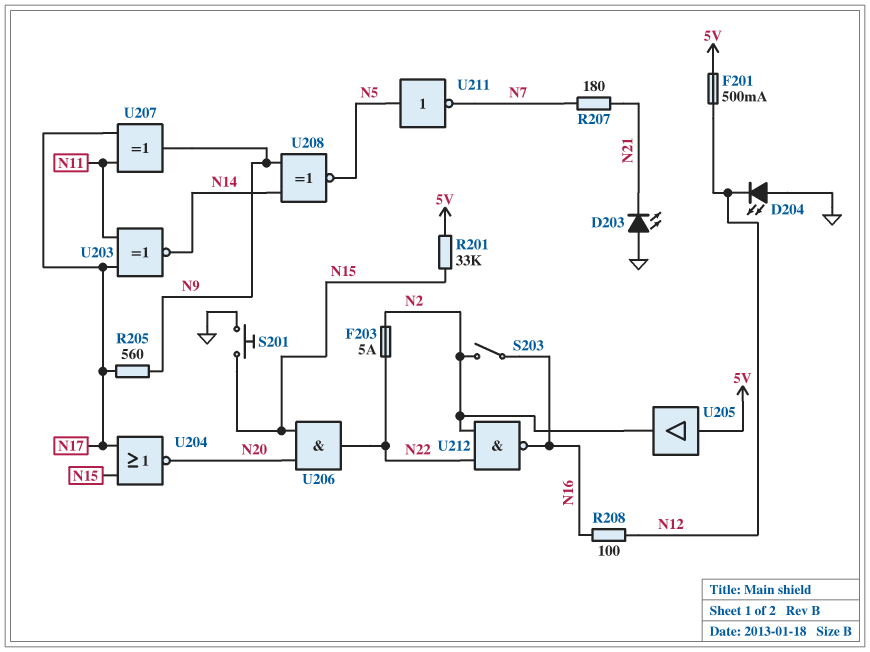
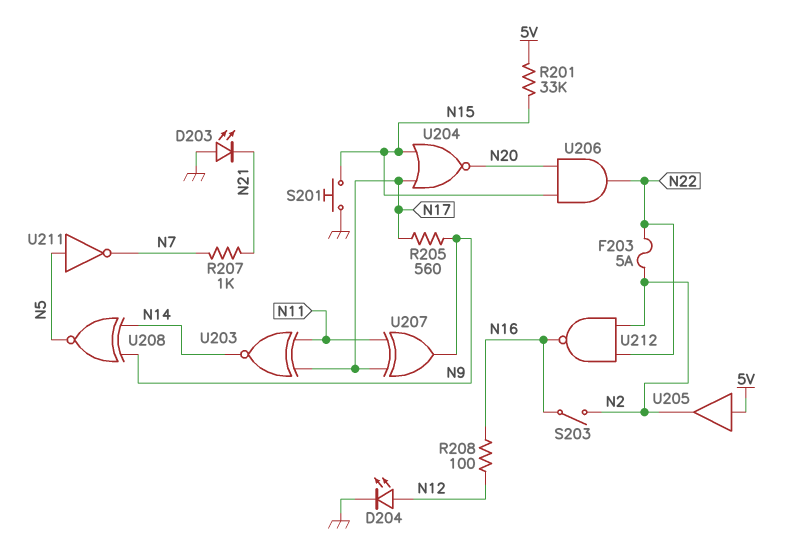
D204: LED (A GND, K N12) -> LED (A N12, K GND)
F201: 500mA (5V, N12) -> none
R207: 180 (N7, N21) -> 1k (N7, N21)

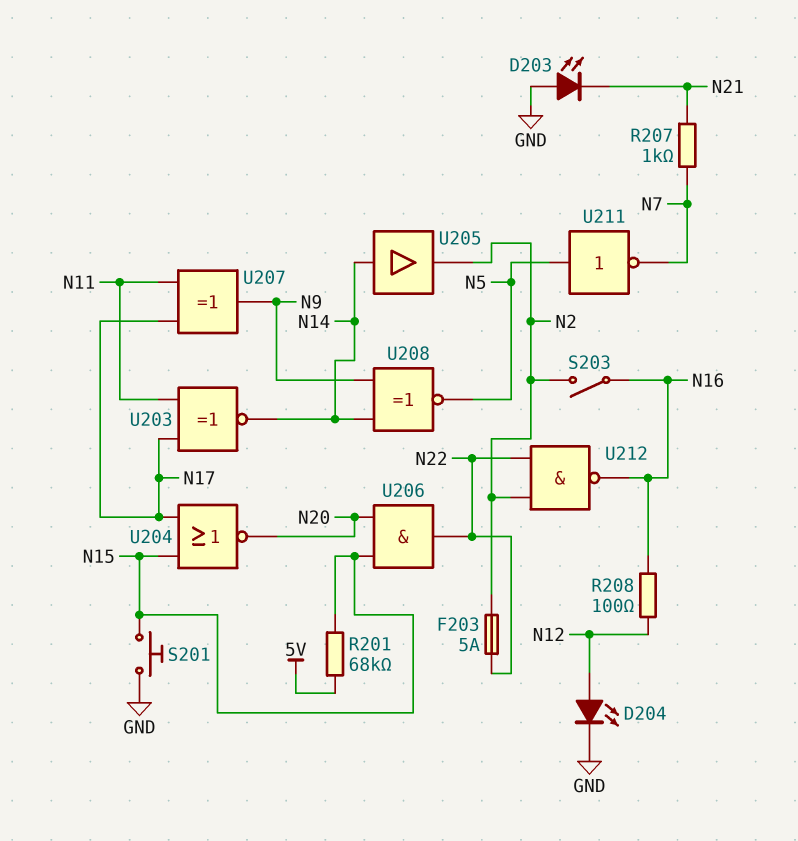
R201: 33k (5V, N15) -> 68k (5V, N15)
R205: 560 (N9, N17) -> none
U205: buffer (in 5V, out N2) -> buffer (in N14, out N2)

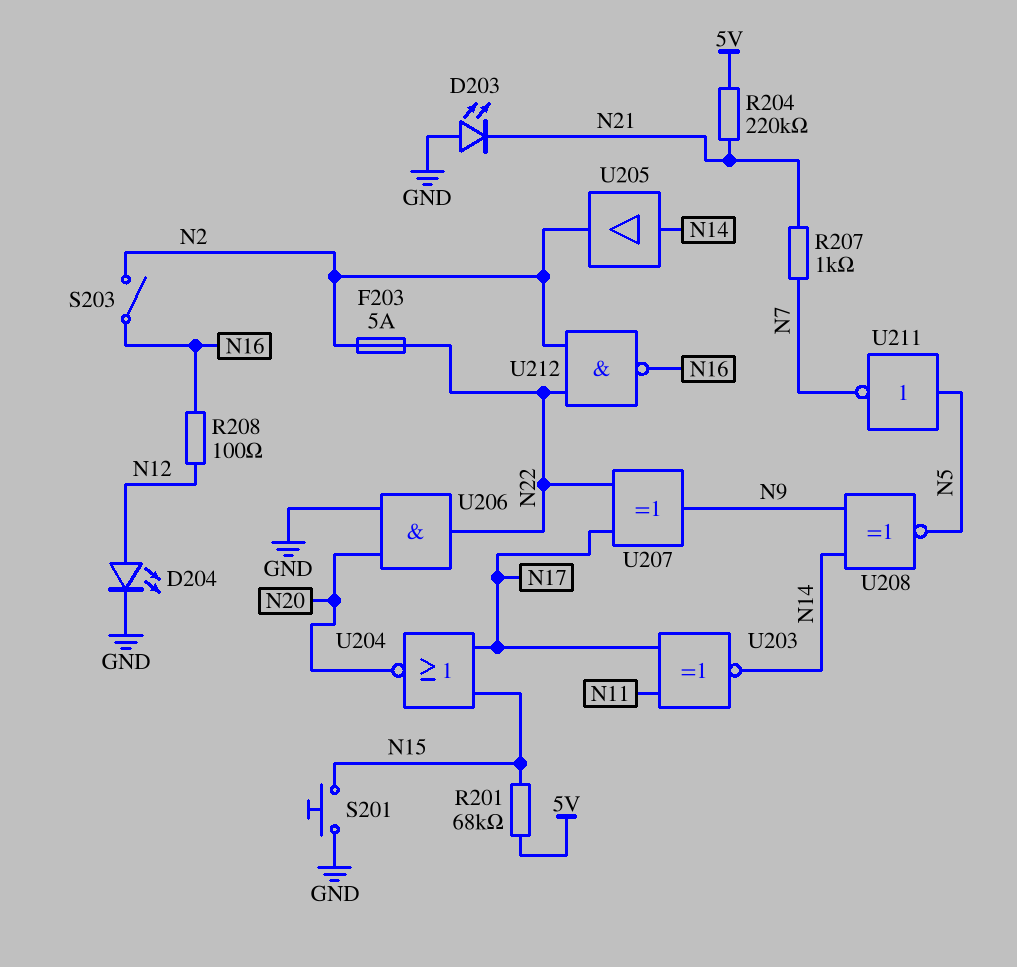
R204: none -> 220k (5V, N21)
U206: AND (in N15, in N20, out N22) -> AND (in GND, in N20, out N22)
U207: XOR (in N11, in N17, out N9) -> XOR (in N17, in N22, out N9)

